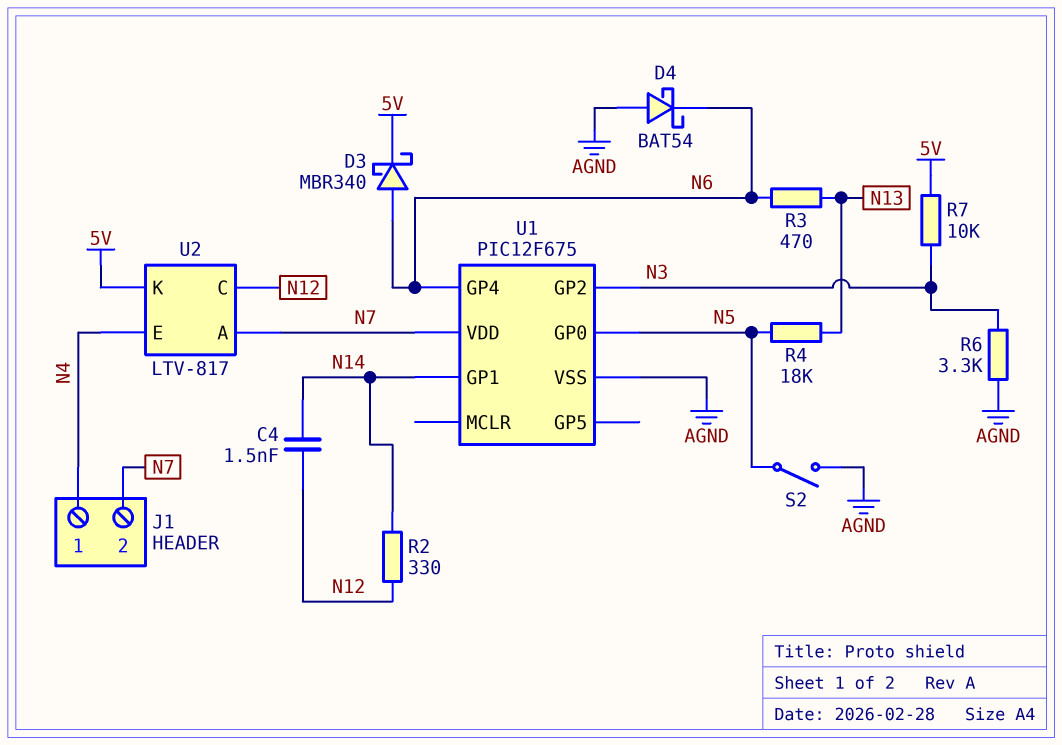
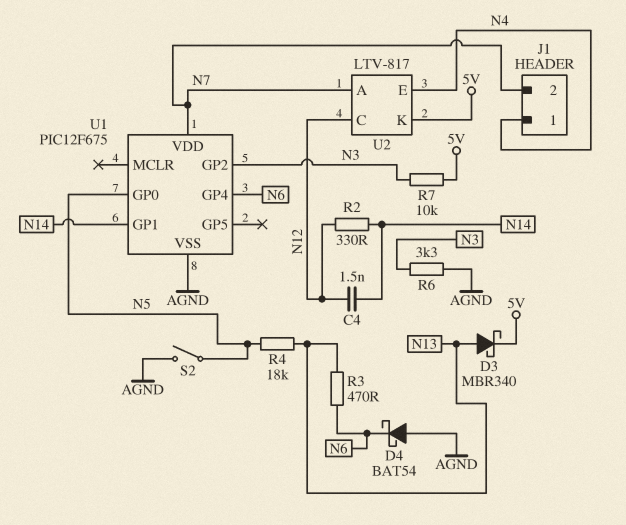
D3: schottky MBR340 (A N6, K 5V) -> schottky MBR340 (A N13, K 5V)

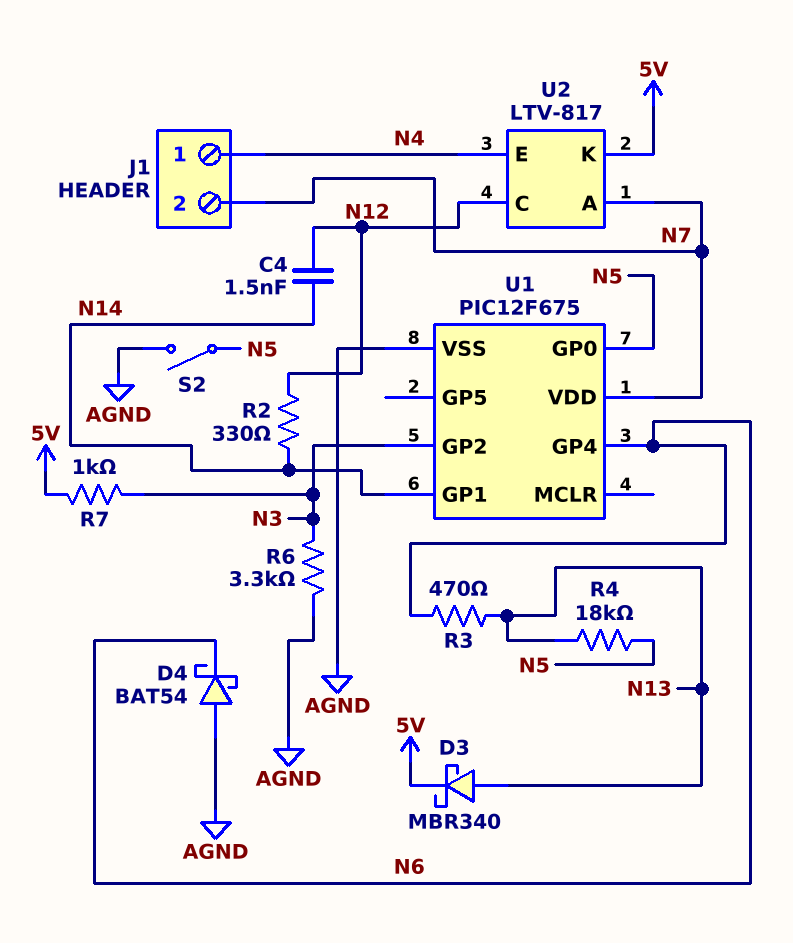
R7: 10k (5V, N3) -> 1k (5V, N3)

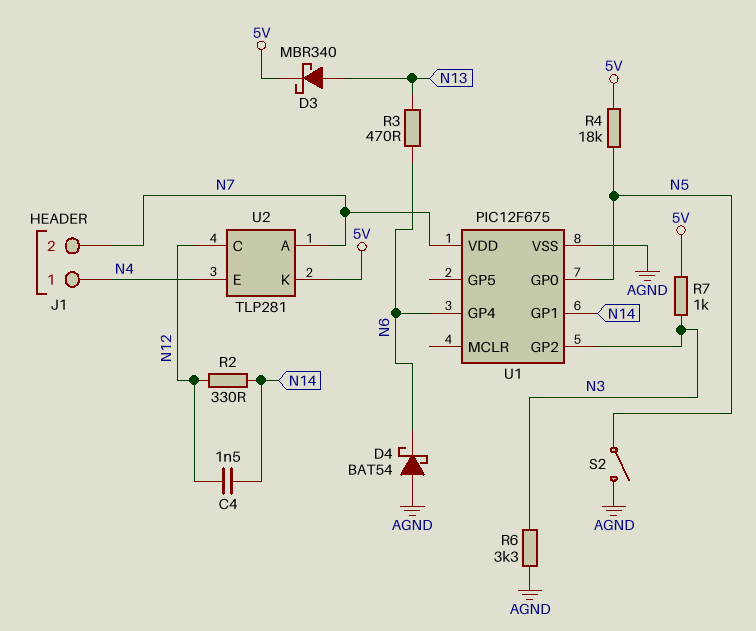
R4: 18k (N5, N13) -> 18k (5V, N5)
U2: LTV-817 -> TLP281

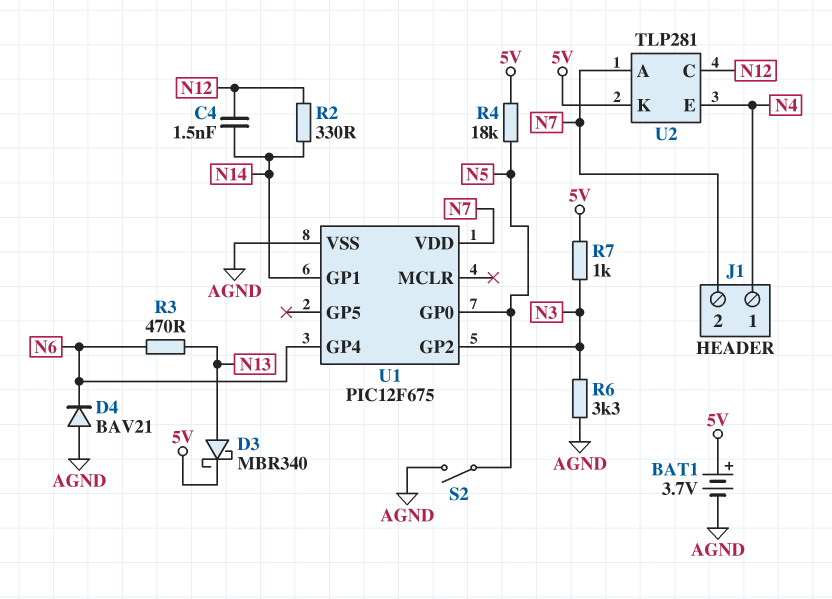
BAT1: none -> 3.7V (plus 5V, minus AGND)
D4: schottky BAT54 (A AGND, K N6) -> diode BAV21 (A AGND, K N6)

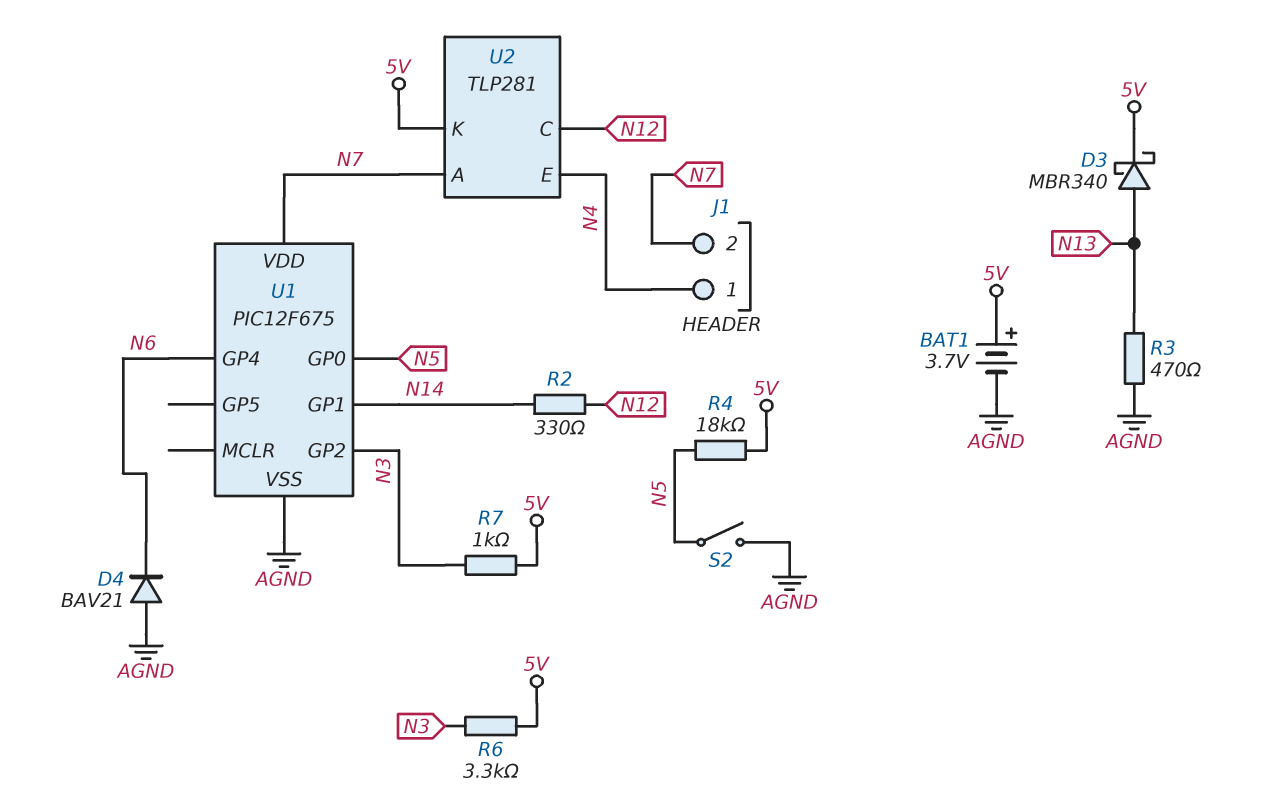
C4: 1.5nF (N12, N14) -> none
R3: 470 (N6, N13) -> 470 (AGND, N13)
R6: 3.3k (AGND, N3) -> 3.3k (5V, N3)

